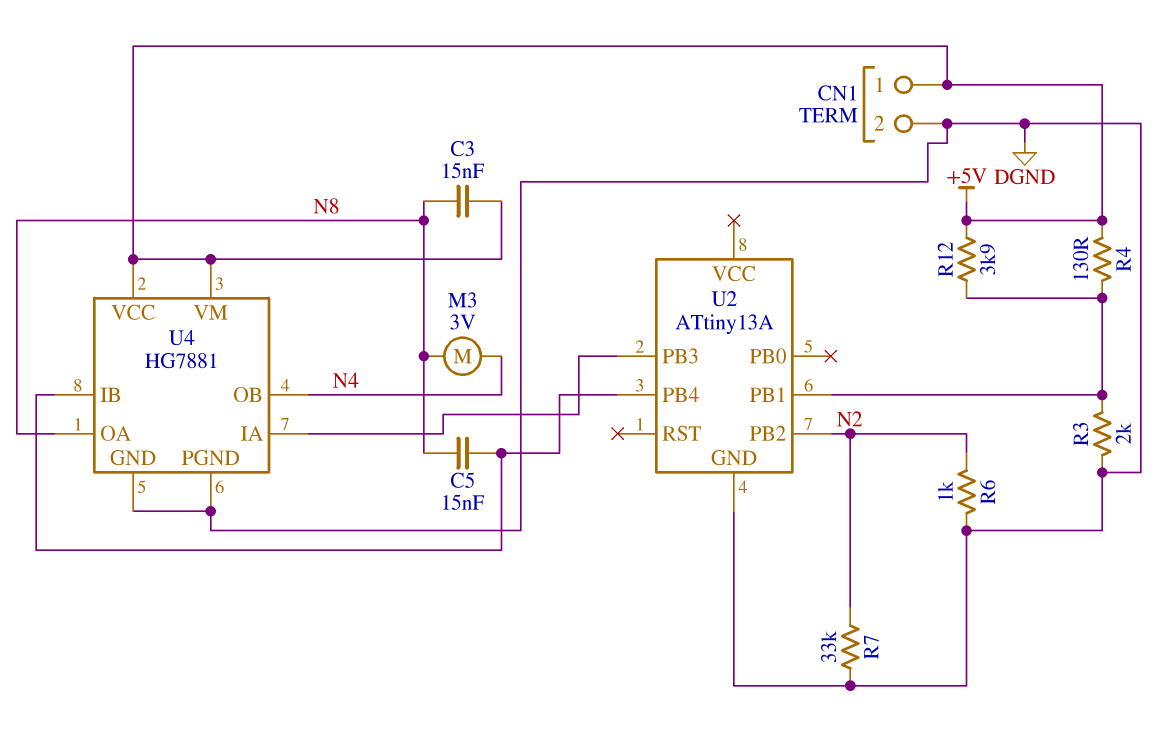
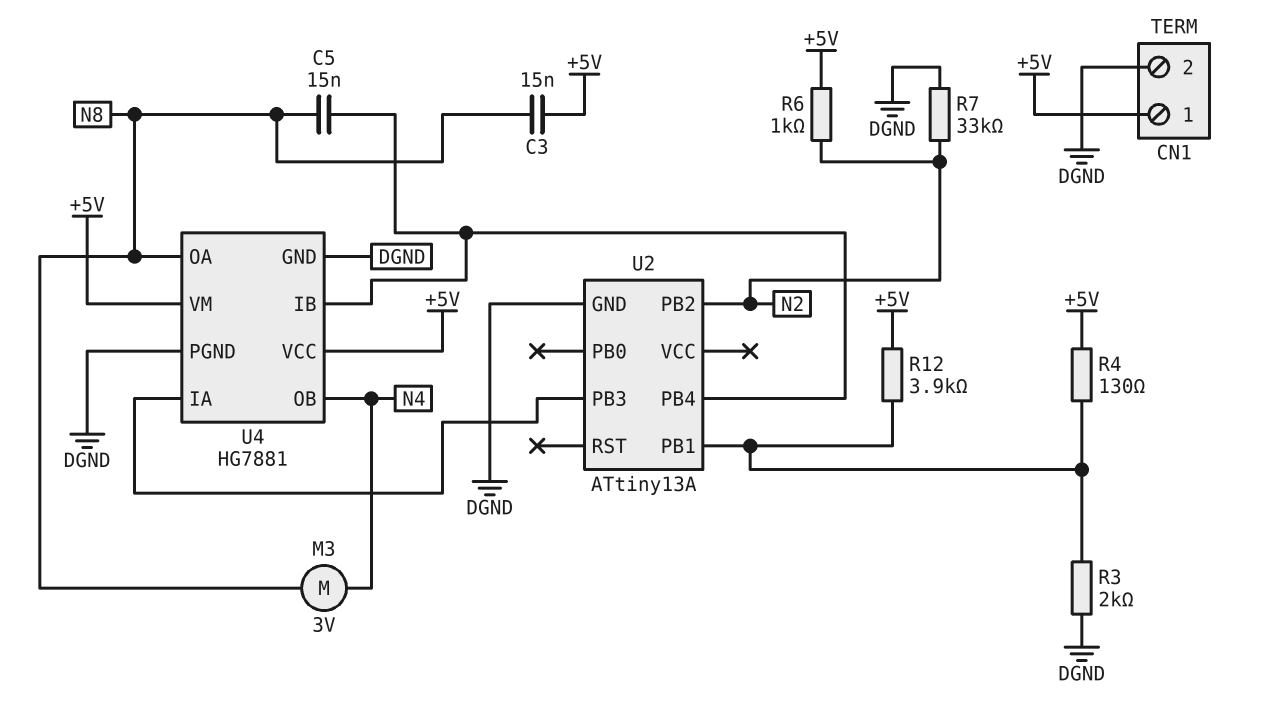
R6: 1k (DGND, N2) -> 1k (+5V, N2)

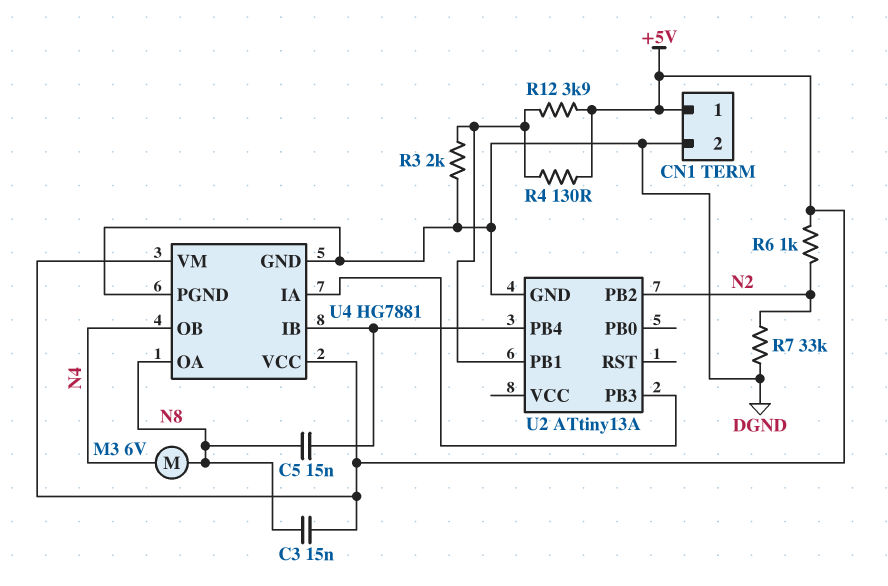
M3: motor 3V (N4, N8) -> motor 6V (N4, N8)

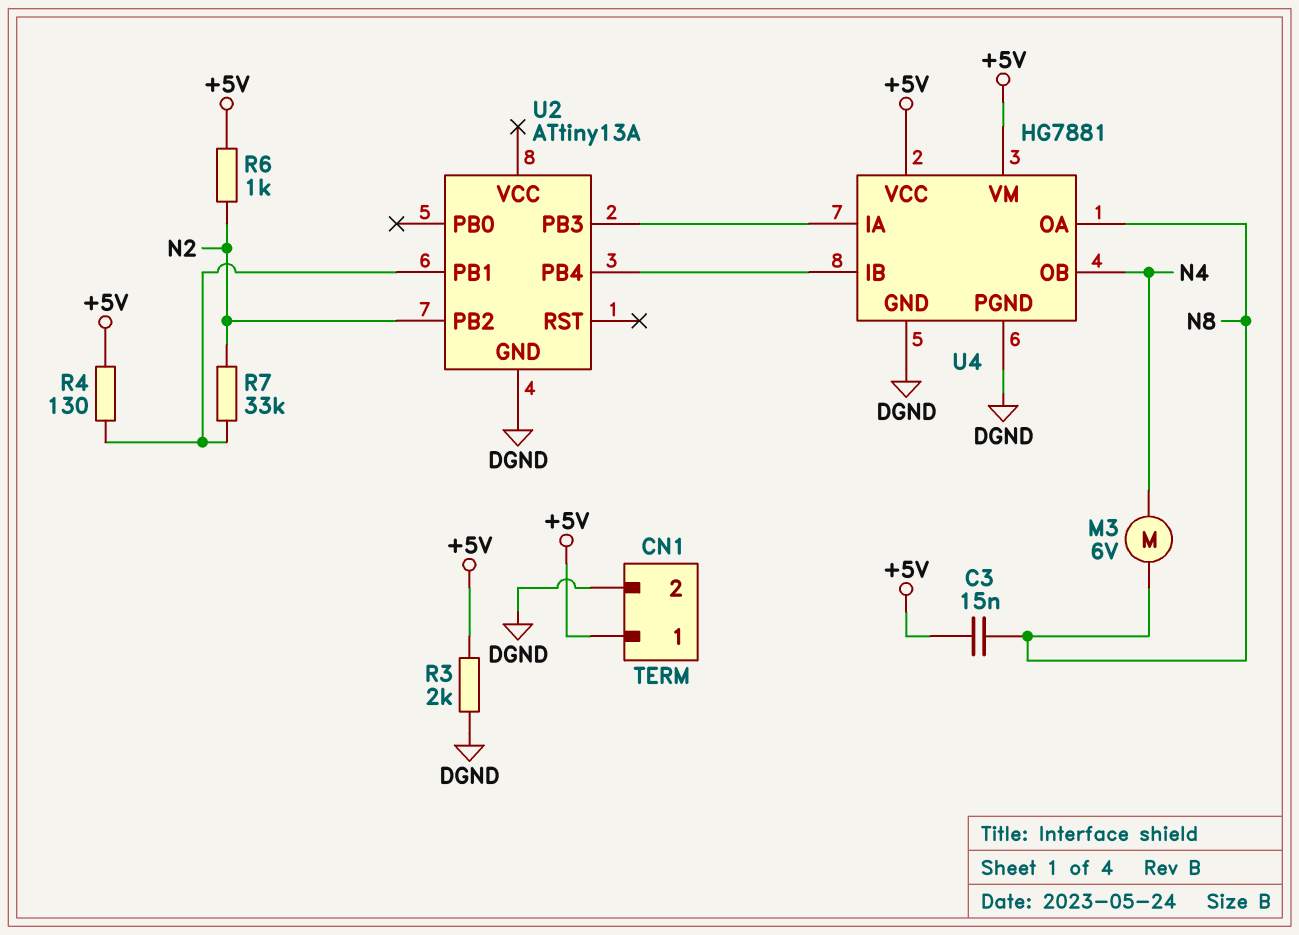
C5: 15nF (N8, U2/PB4) -> none
R3: 2k (DGND, U2/PB1) -> 2k (+5V, DGND)
R7: 33k (DGND, N2) -> 33k (N2, U2/PB1)
R12: 3.9k (+5V, U2/PB1) -> none

